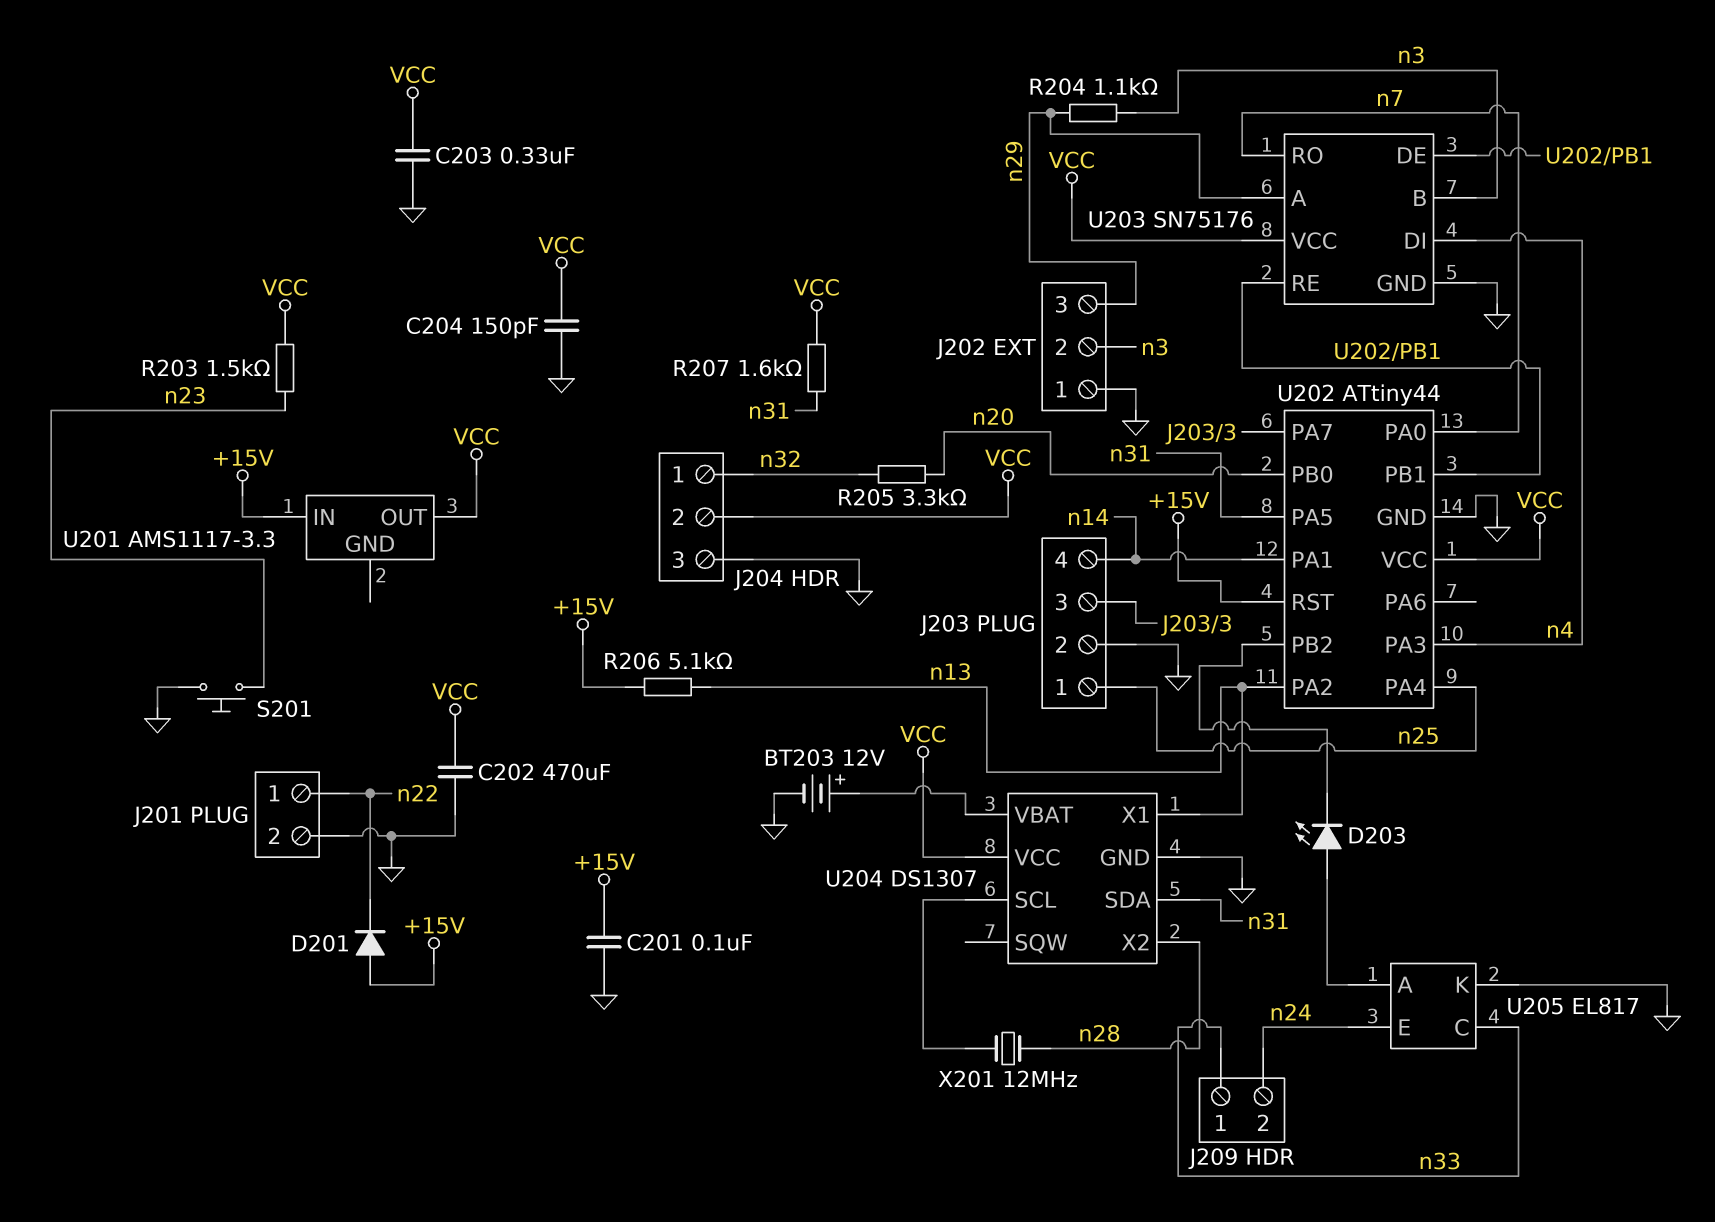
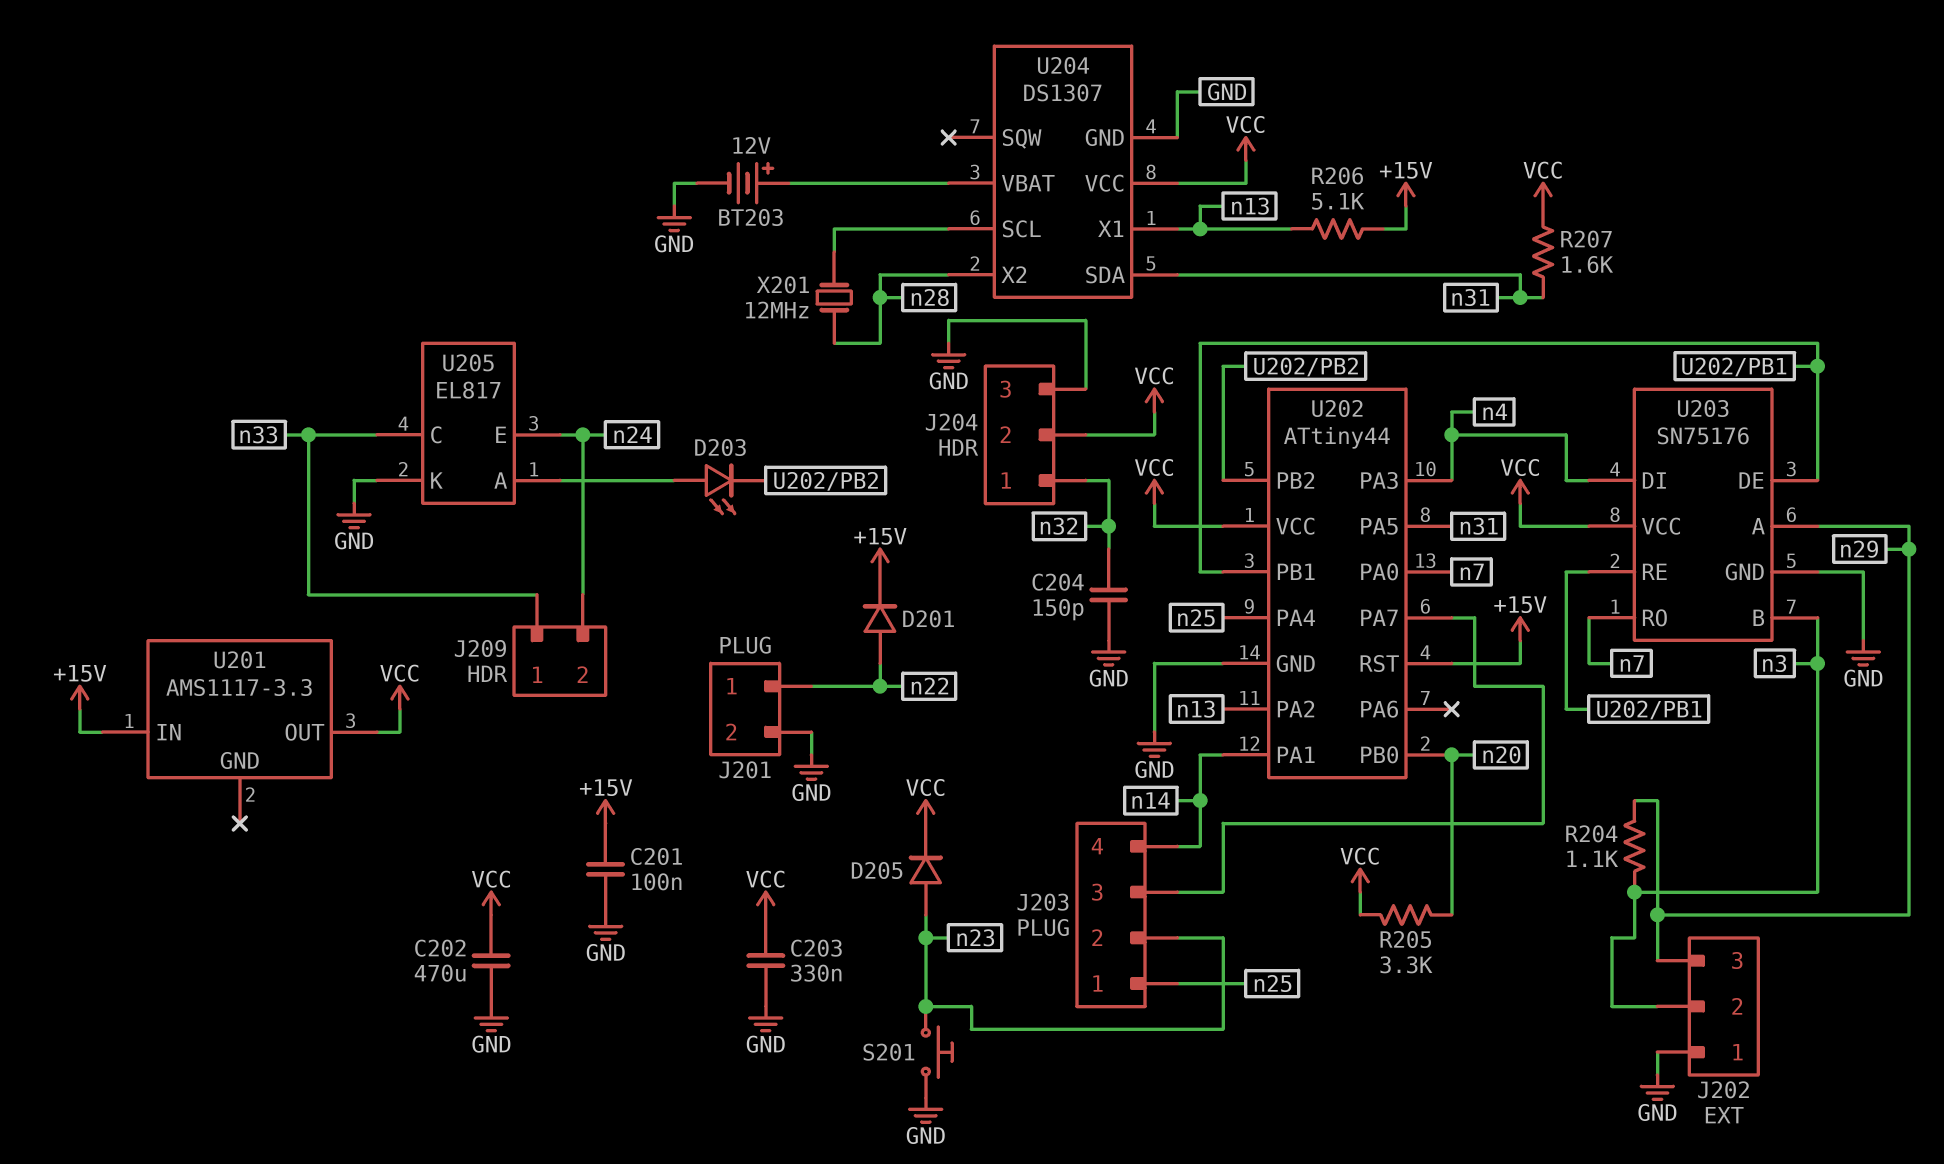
C204: 150pF (GND, VCC) -> 150pF (GND, n32)
D201: diode (A +15V, K n22) -> diode (A n22, K +15V)
D205: none -> diode (A n23, K VCC)
J203 pin 2: GND -> n23
R203: 1.5k (VCC, n23) -> none
R205: 3.3k (n20, n32) -> 3.3k (VCC, n20)

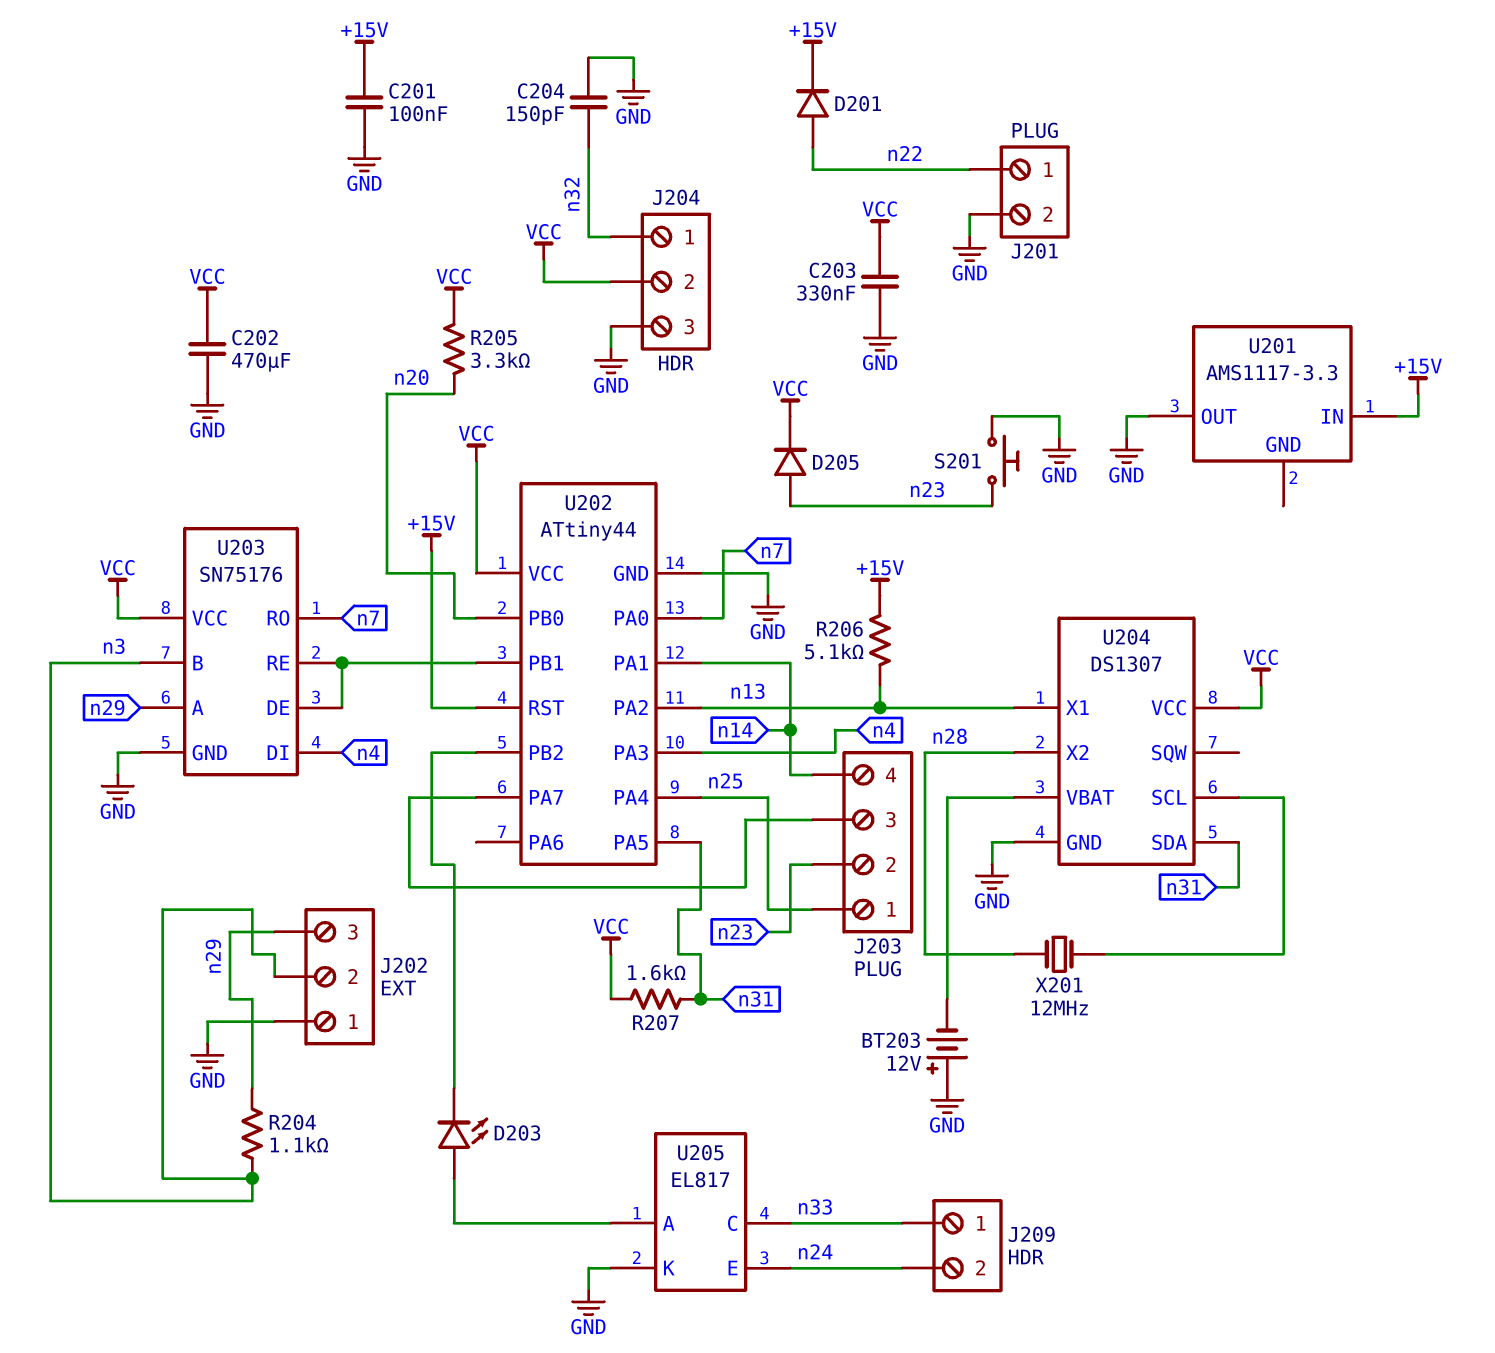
BT203: 12V (plus U204/VBAT, minus GND) -> 12V (plus GND, minus U204/VBAT)
U201 pin OUT: VCC -> GND

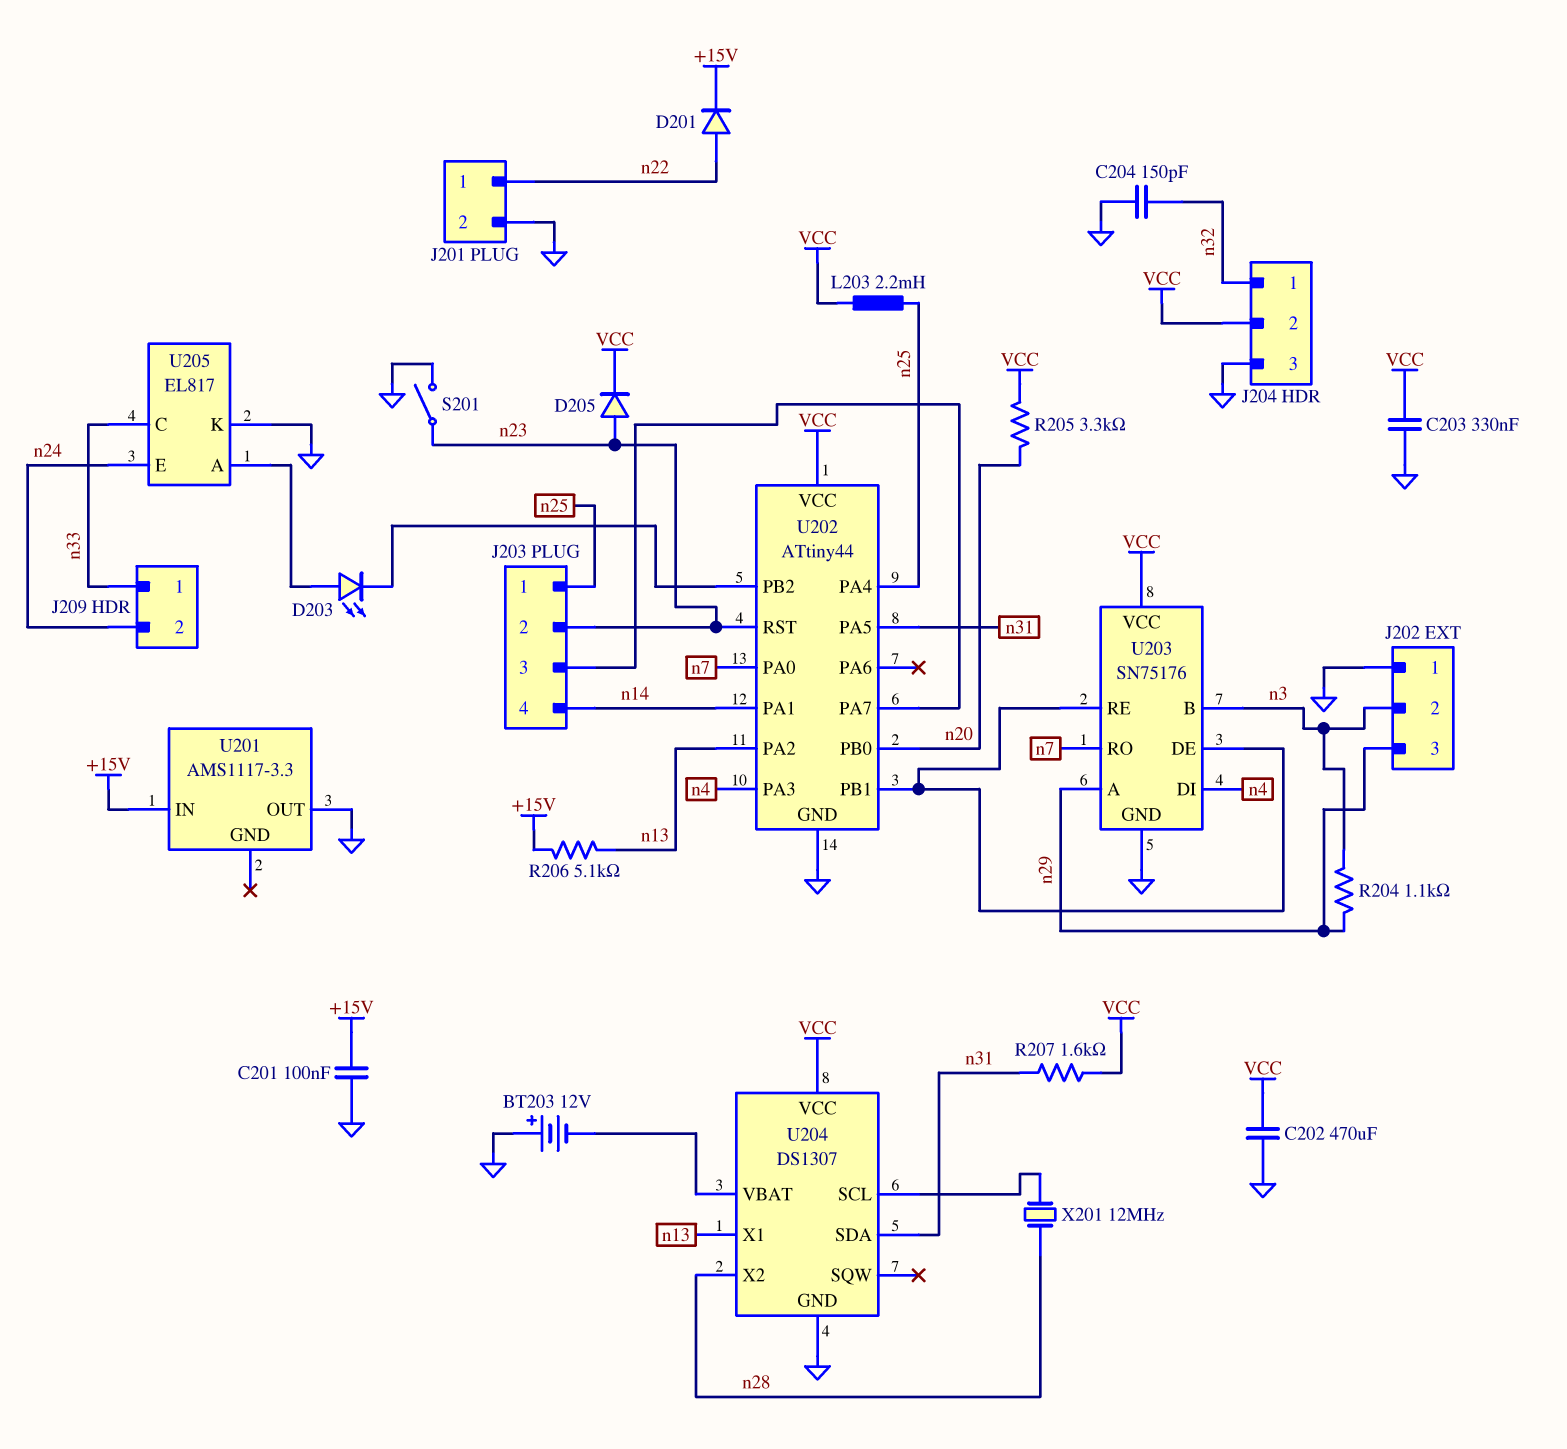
L203: none -> 2.2mH (VCC, n25)
S201: button (GND, n23) -> switch (GND, n23)
U202 pin RST: +15V -> n23

